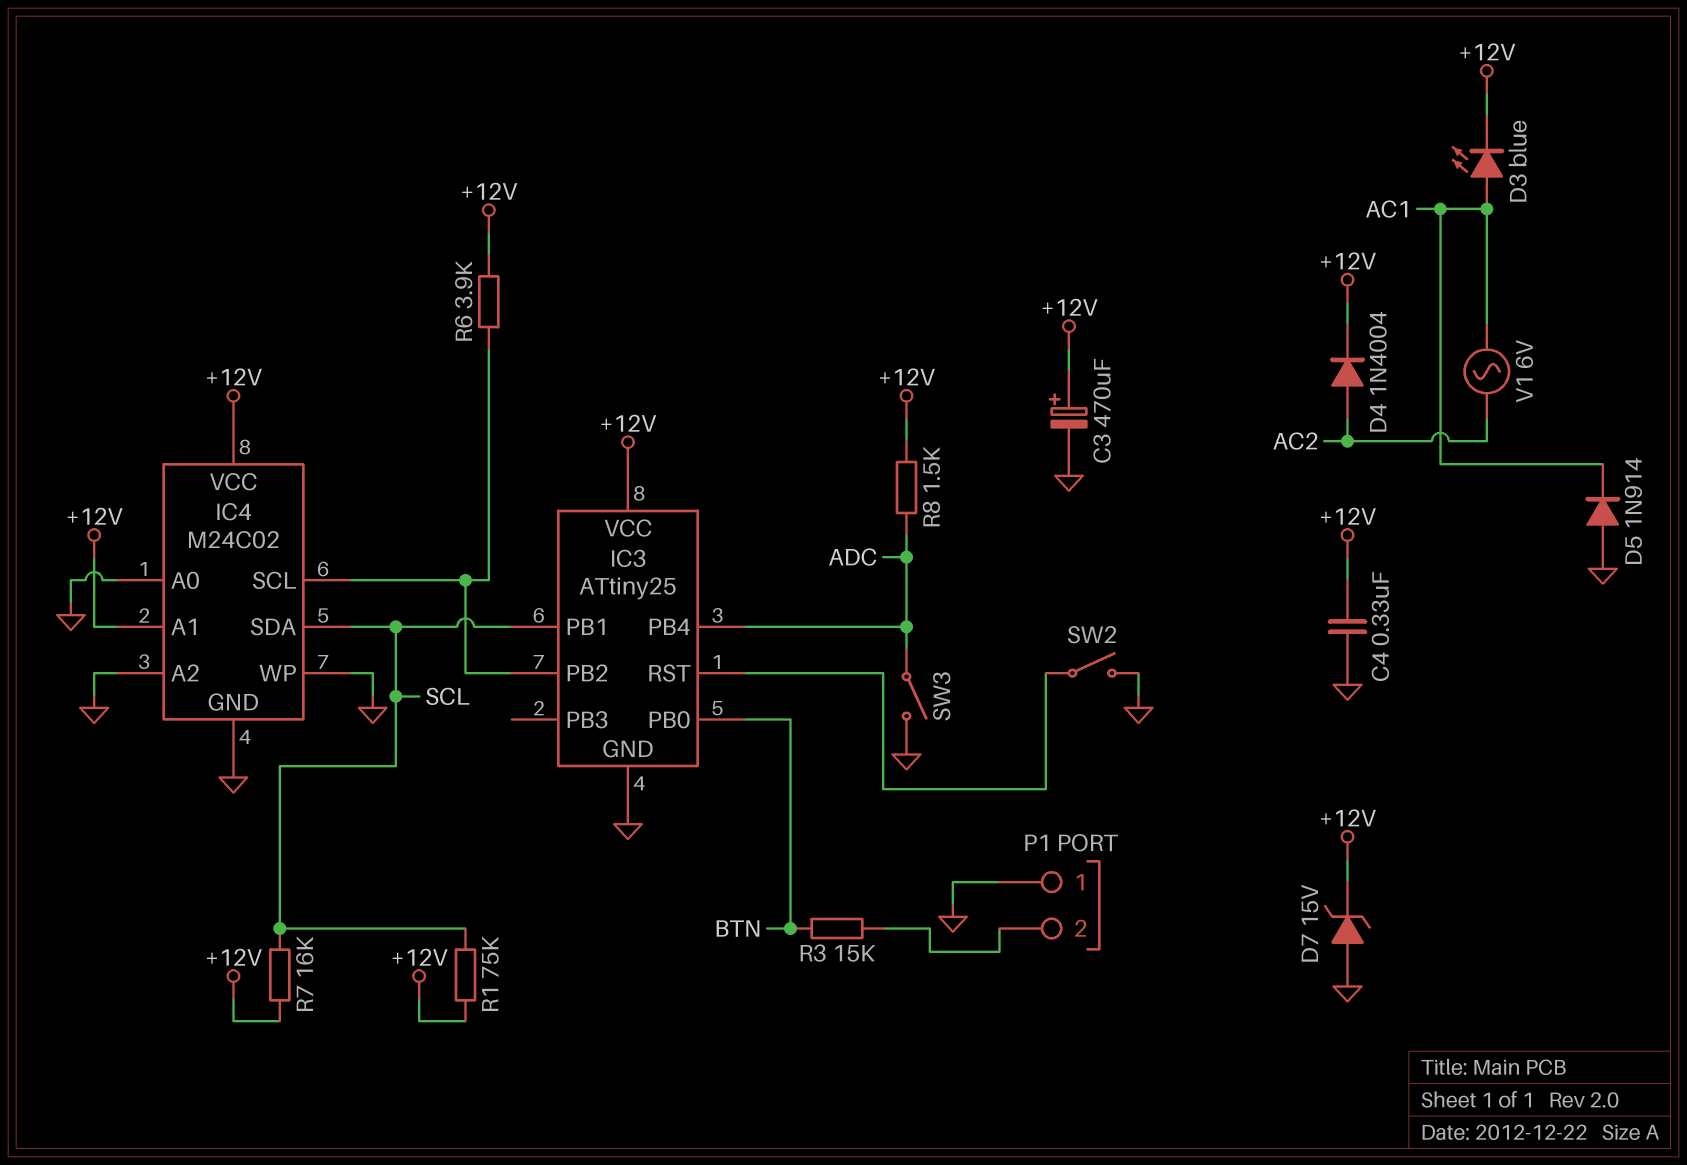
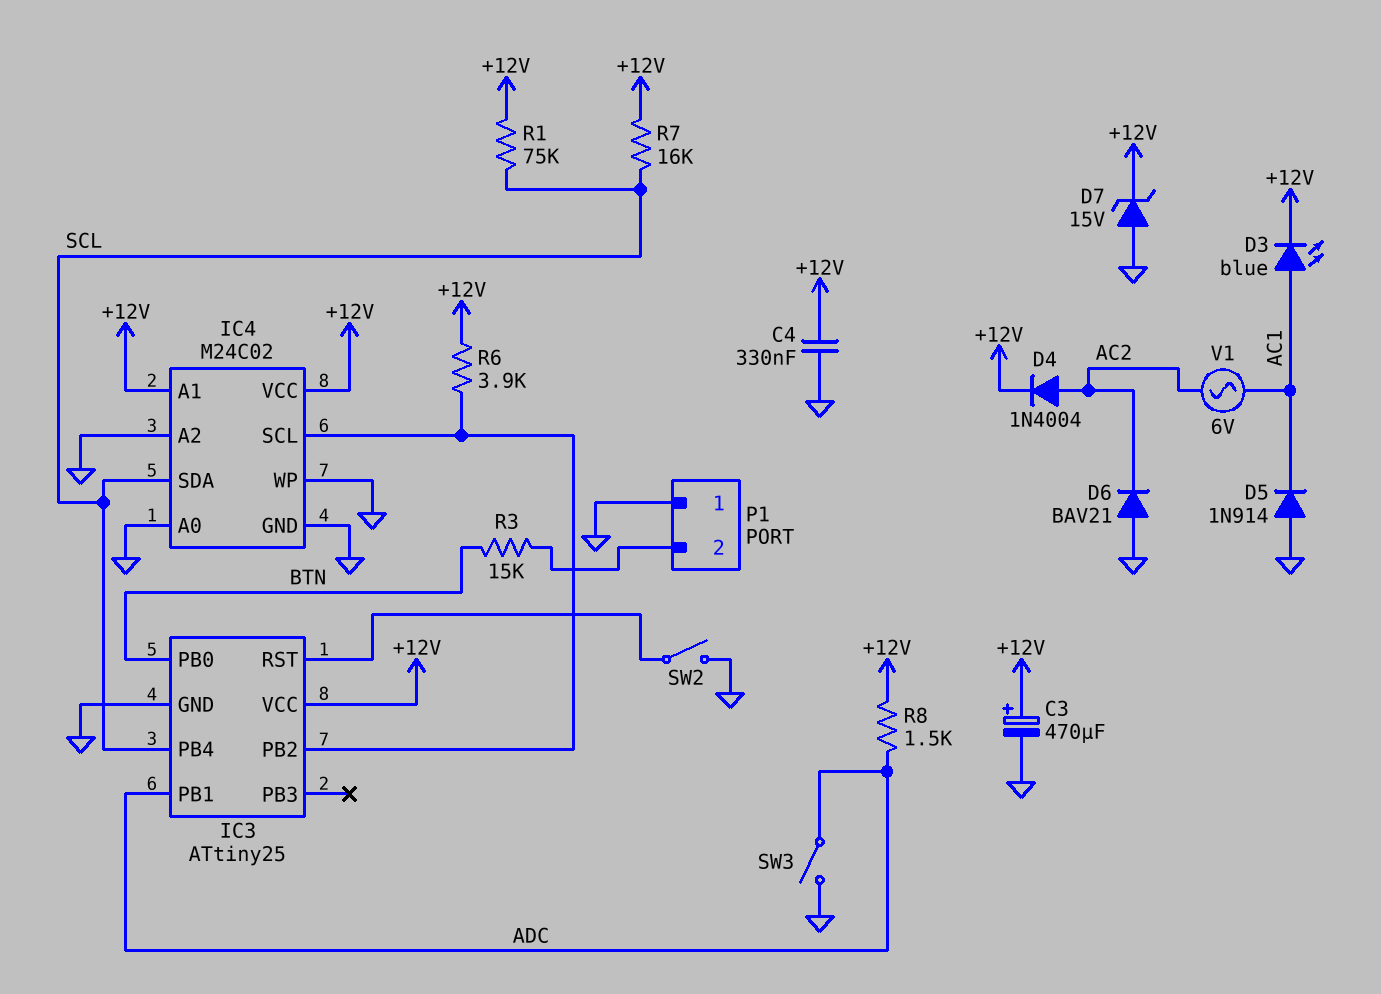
D6: none -> diode BAV21 (A GND, K AC2)
IC3 pin PB1: SCL -> ADC
IC3 pin PB4: ADC -> SCL

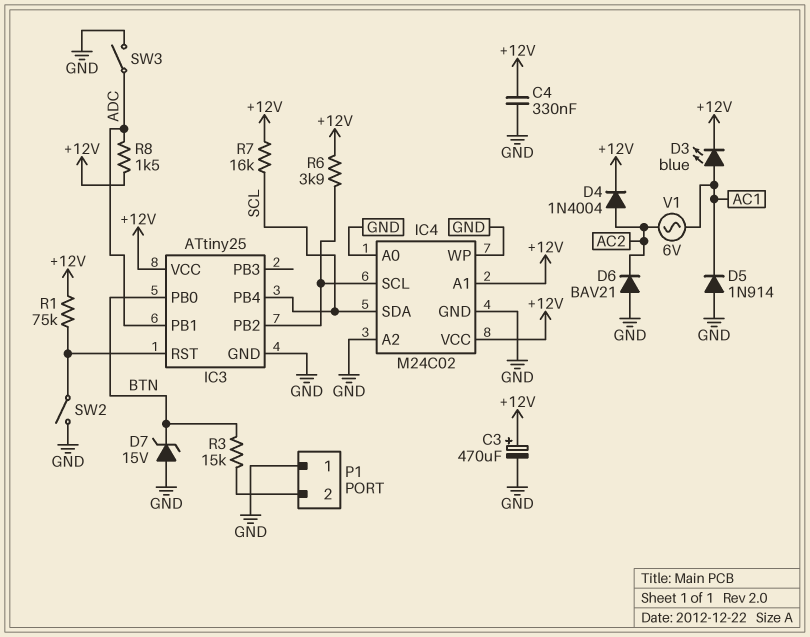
D7: zener 15V (A GND, K +12V) -> zener 15V (A GND, K BTN)
R1: 75k (+12V, SCL) -> 75k (+12V, IC3/RST)

